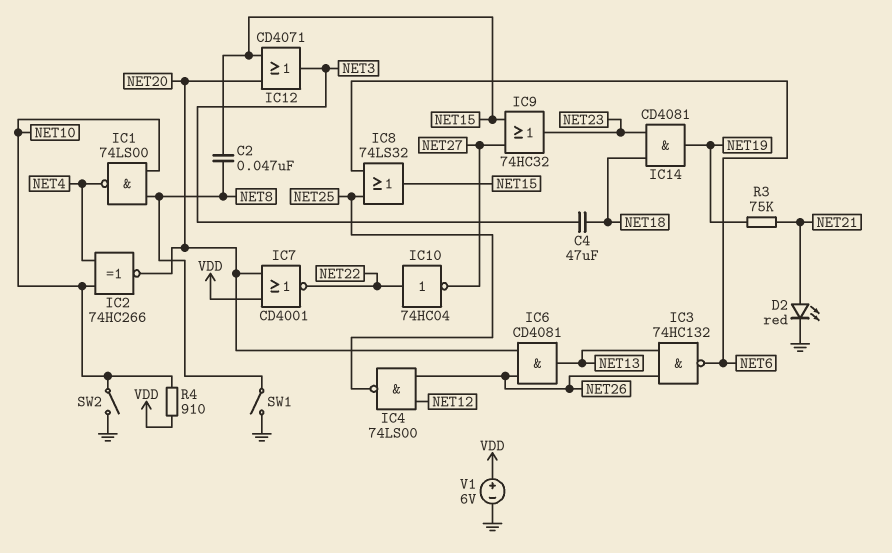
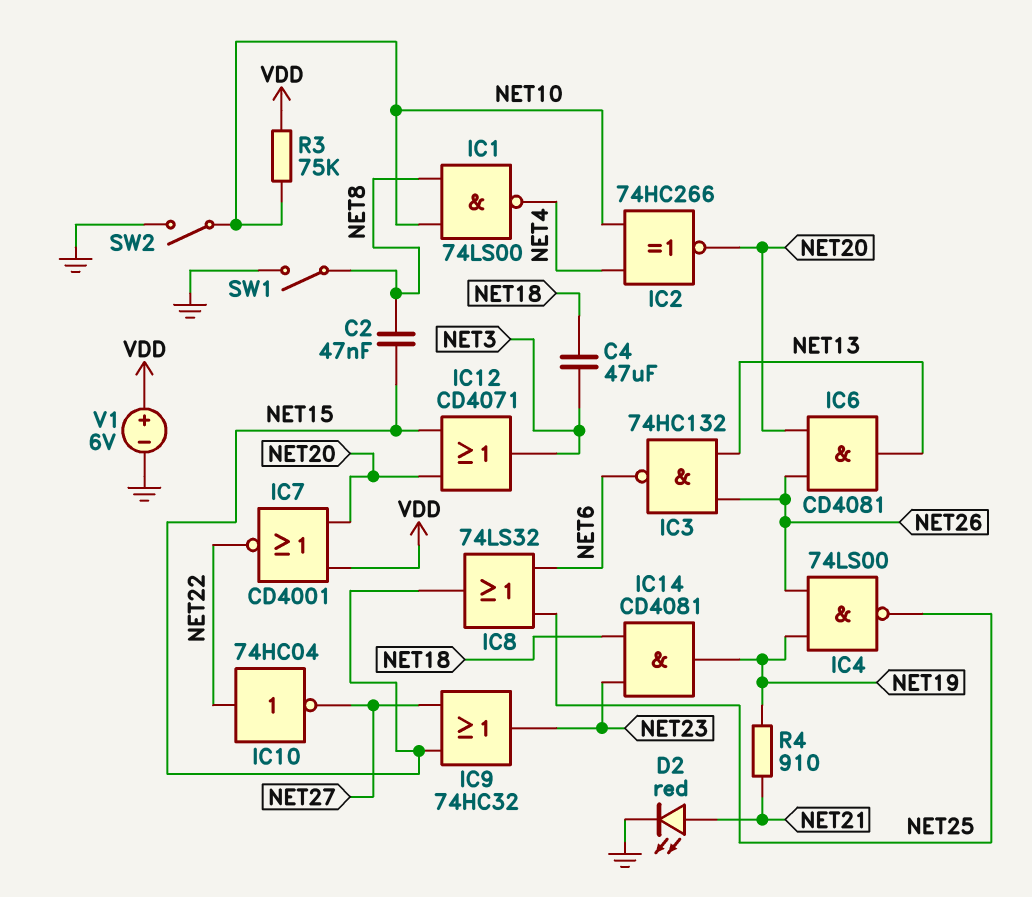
IC4: NAND 74LS00 (in NET12, in NET26, out NET25) -> NAND 74LS00 (in NET19, in NET26, out NET25)
R3: 75k (NET19, NET21) -> 75k (NET10, VDD)
R4: 910 (NET10, VDD) -> 910 (NET19, NET21)

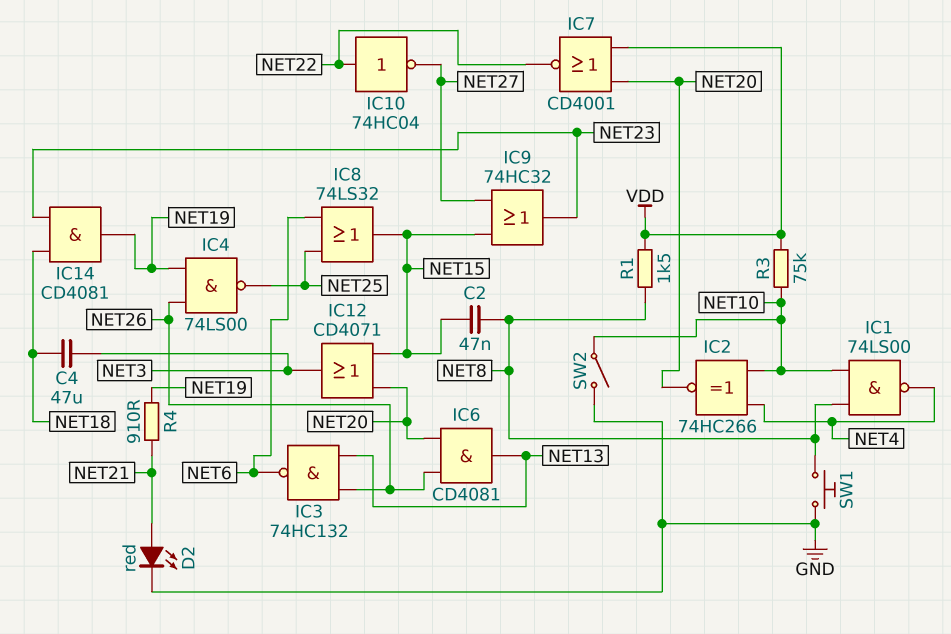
R1: none -> 1.5k (NET8, VDD)
SW1: switch (GND, NET8) -> button (GND, NET8)
V1: 6V (plus VDD, minus GND) -> none

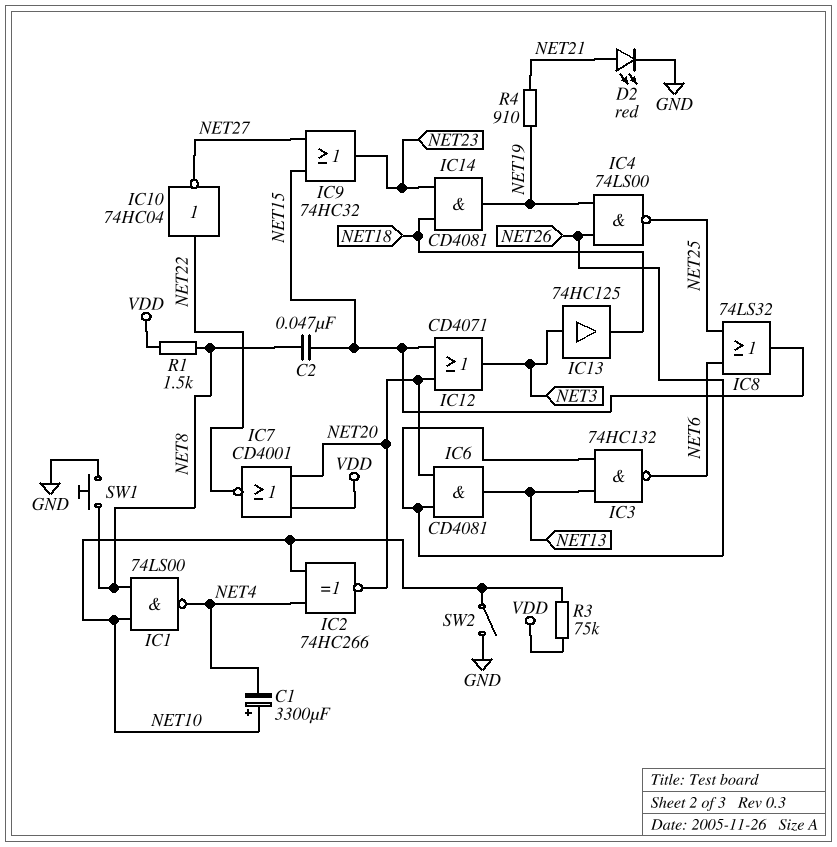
C1: none -> 3300uF (plus NET10, minus NET4)
C4: 47uF (NET3, NET18) -> none
IC13: none -> buffer 74HC125 (in NET3, out NET18)

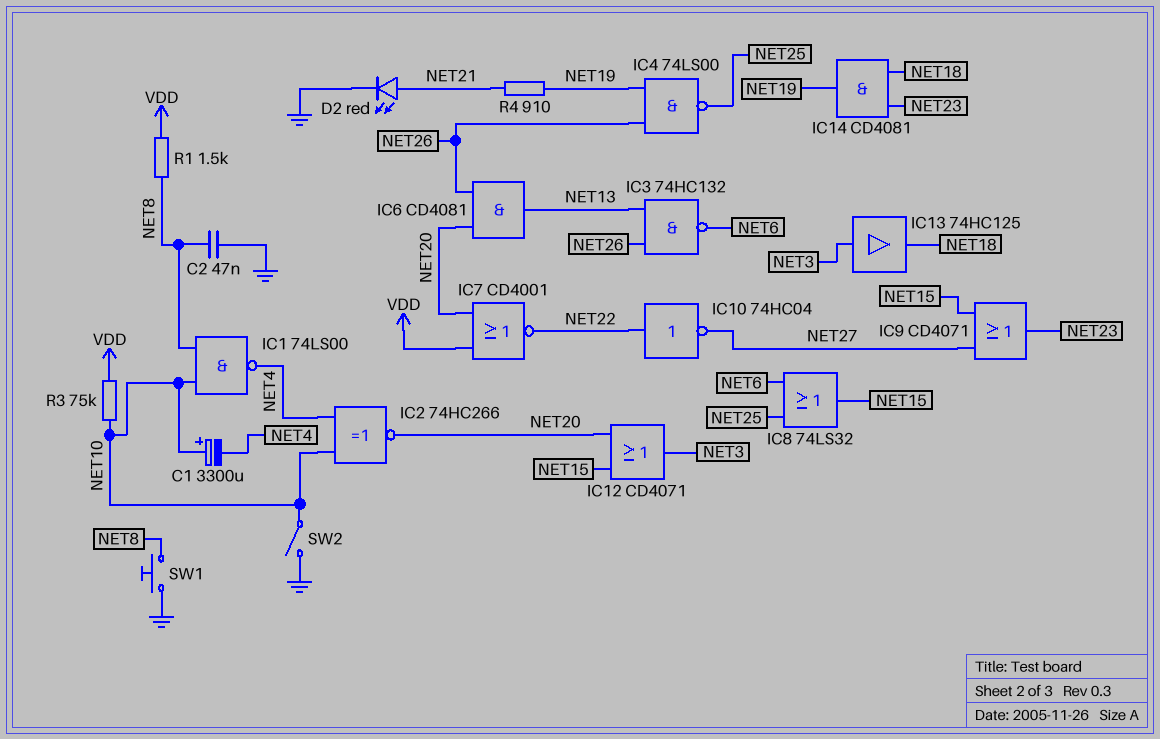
C2: 47nF (NET8, NET15) -> 47nF (GND, NET8)
IC9: OR 74HC32 (in NET15, in NET27, out NET23) -> OR CD4071 (in NET15, in NET27, out NET23)

